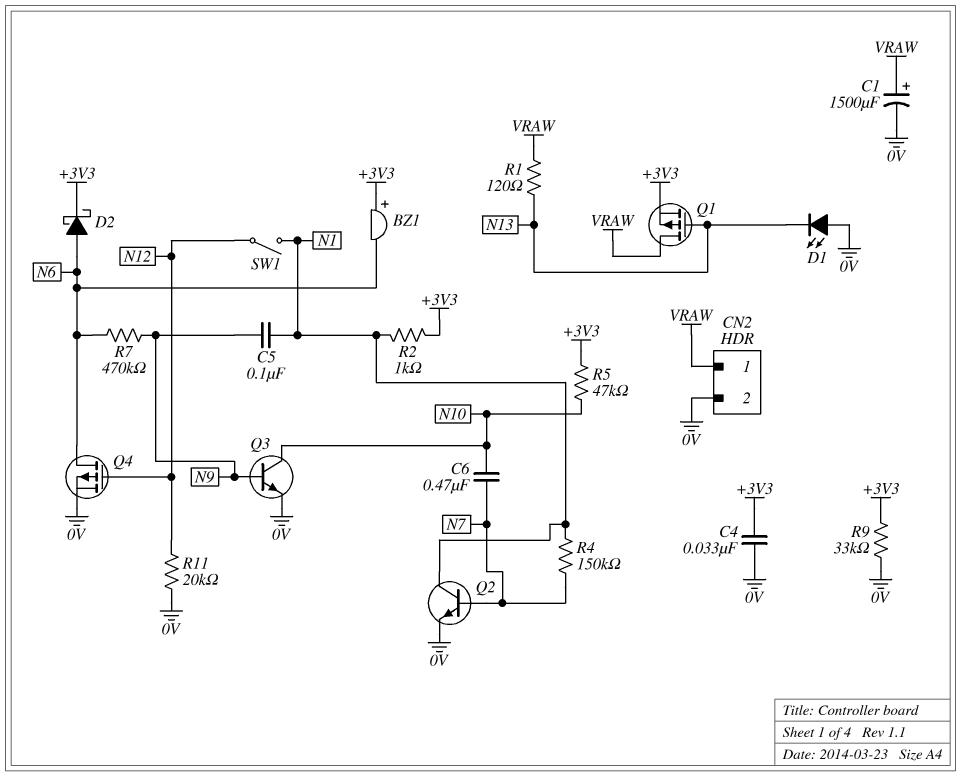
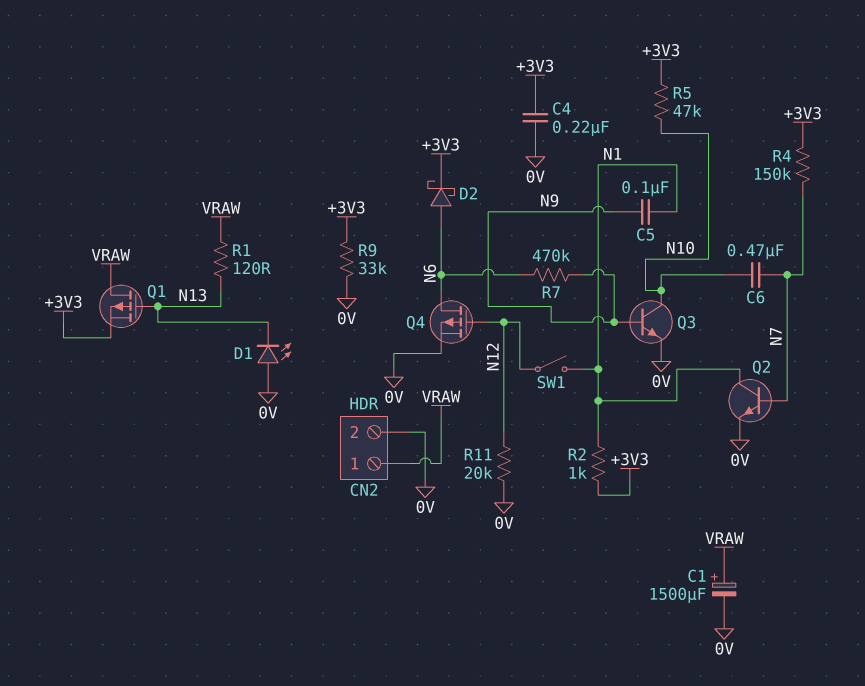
BZ1: buzzer (plus +3V3, minus N6) -> none
C4: 33nF (+3V3, 0V) -> 220nF (+3V3, 0V)
R4: 150k (N1, N7) -> 150k (+3V3, N7)

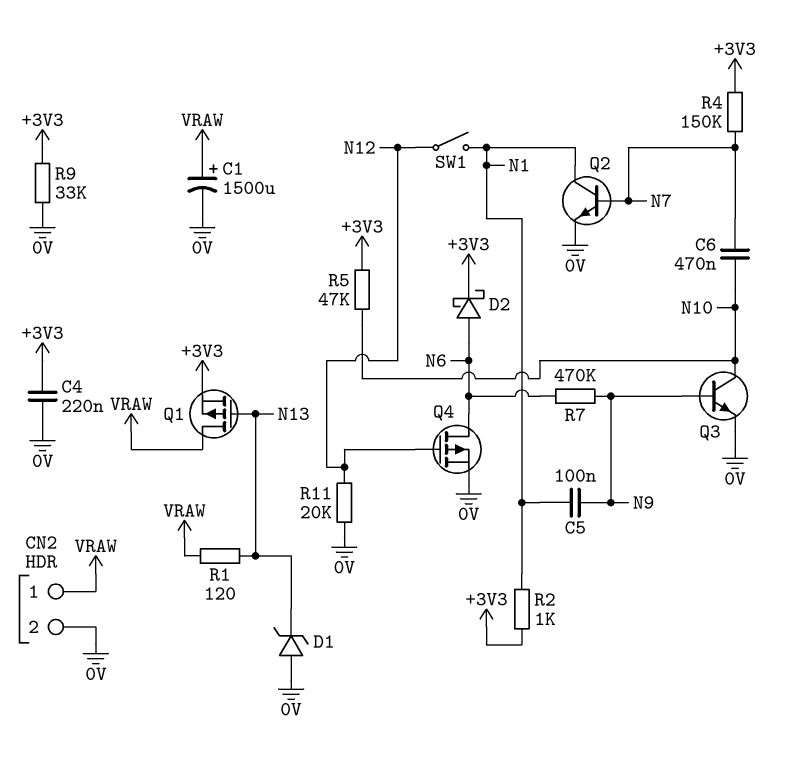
D1: LED (A 0V, K N13) -> zener (A 0V, K N13)

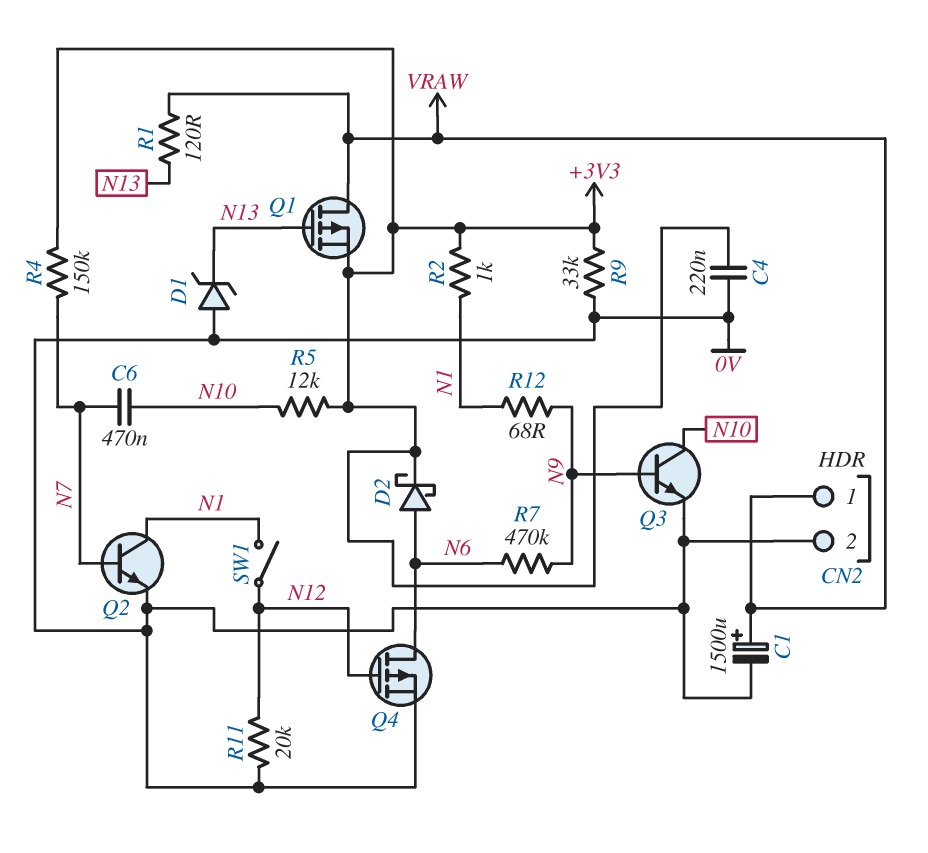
C5: 100nF (N1, N9) -> none
R5: 47k (+3V3, N10) -> 12k (+3V3, N10)
R12: none -> 68 (N1, N9)

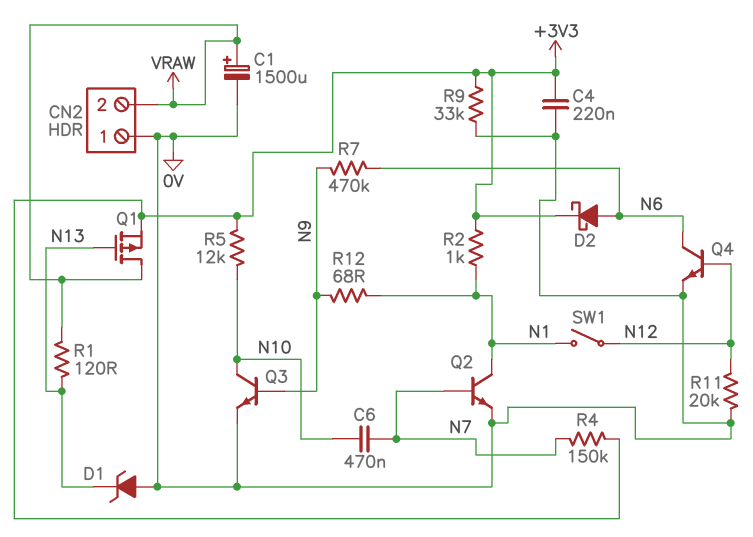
CN2 pin 1: VRAW -> 0V
CN2 pin 2: 0V -> VRAW
Q4: PMOS (G N12, D N6, S 0V) -> NPN (B N12, C N6, E 0V)

